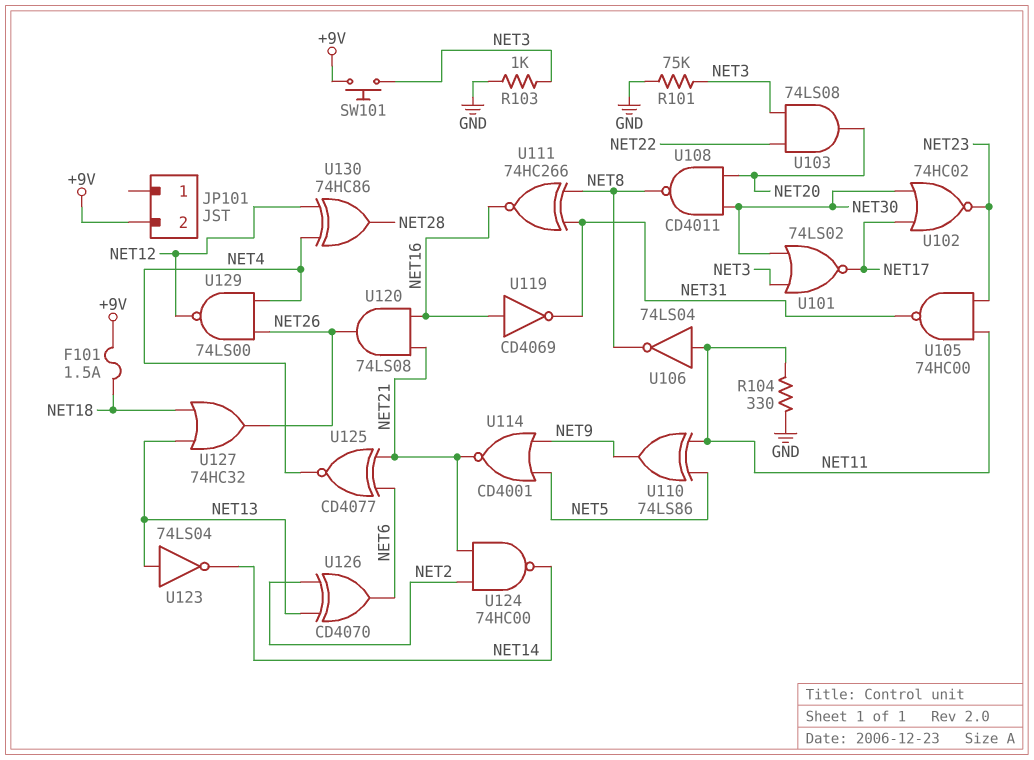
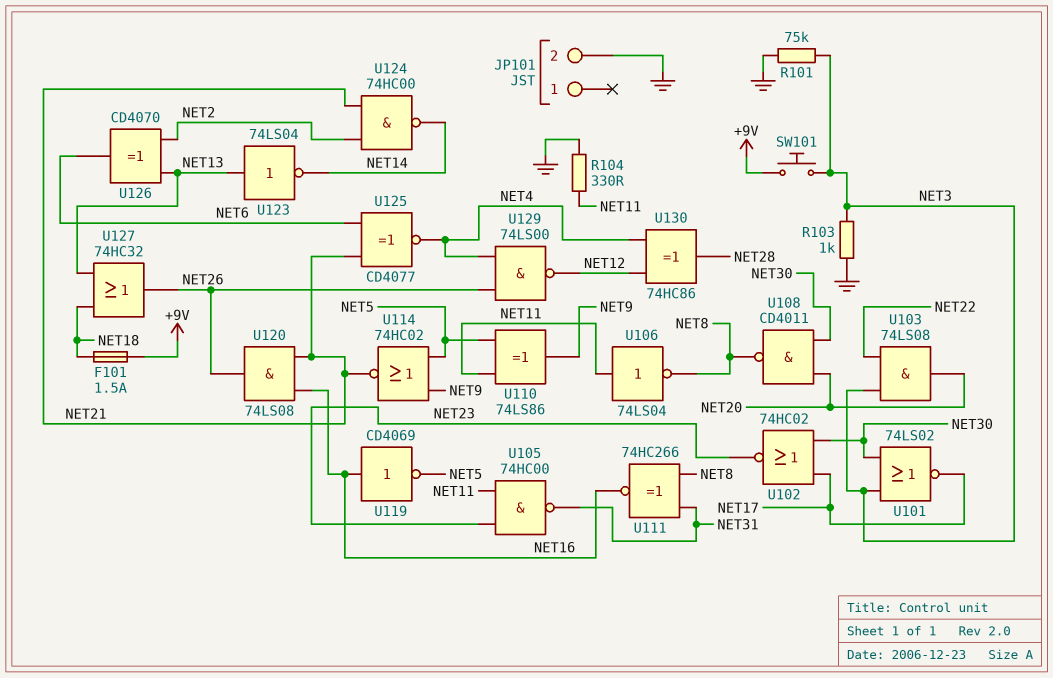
JP101 pin 2: +9V -> GND
U114: NOR CD4001 (in NET5, in NET9, out NET21) -> NOR 74HC02 (in NET5, in NET9, out NET21)
U119: NOT CD4069 (in NET16, out NET31) -> NOT CD4069 (in NET16, out NET5)

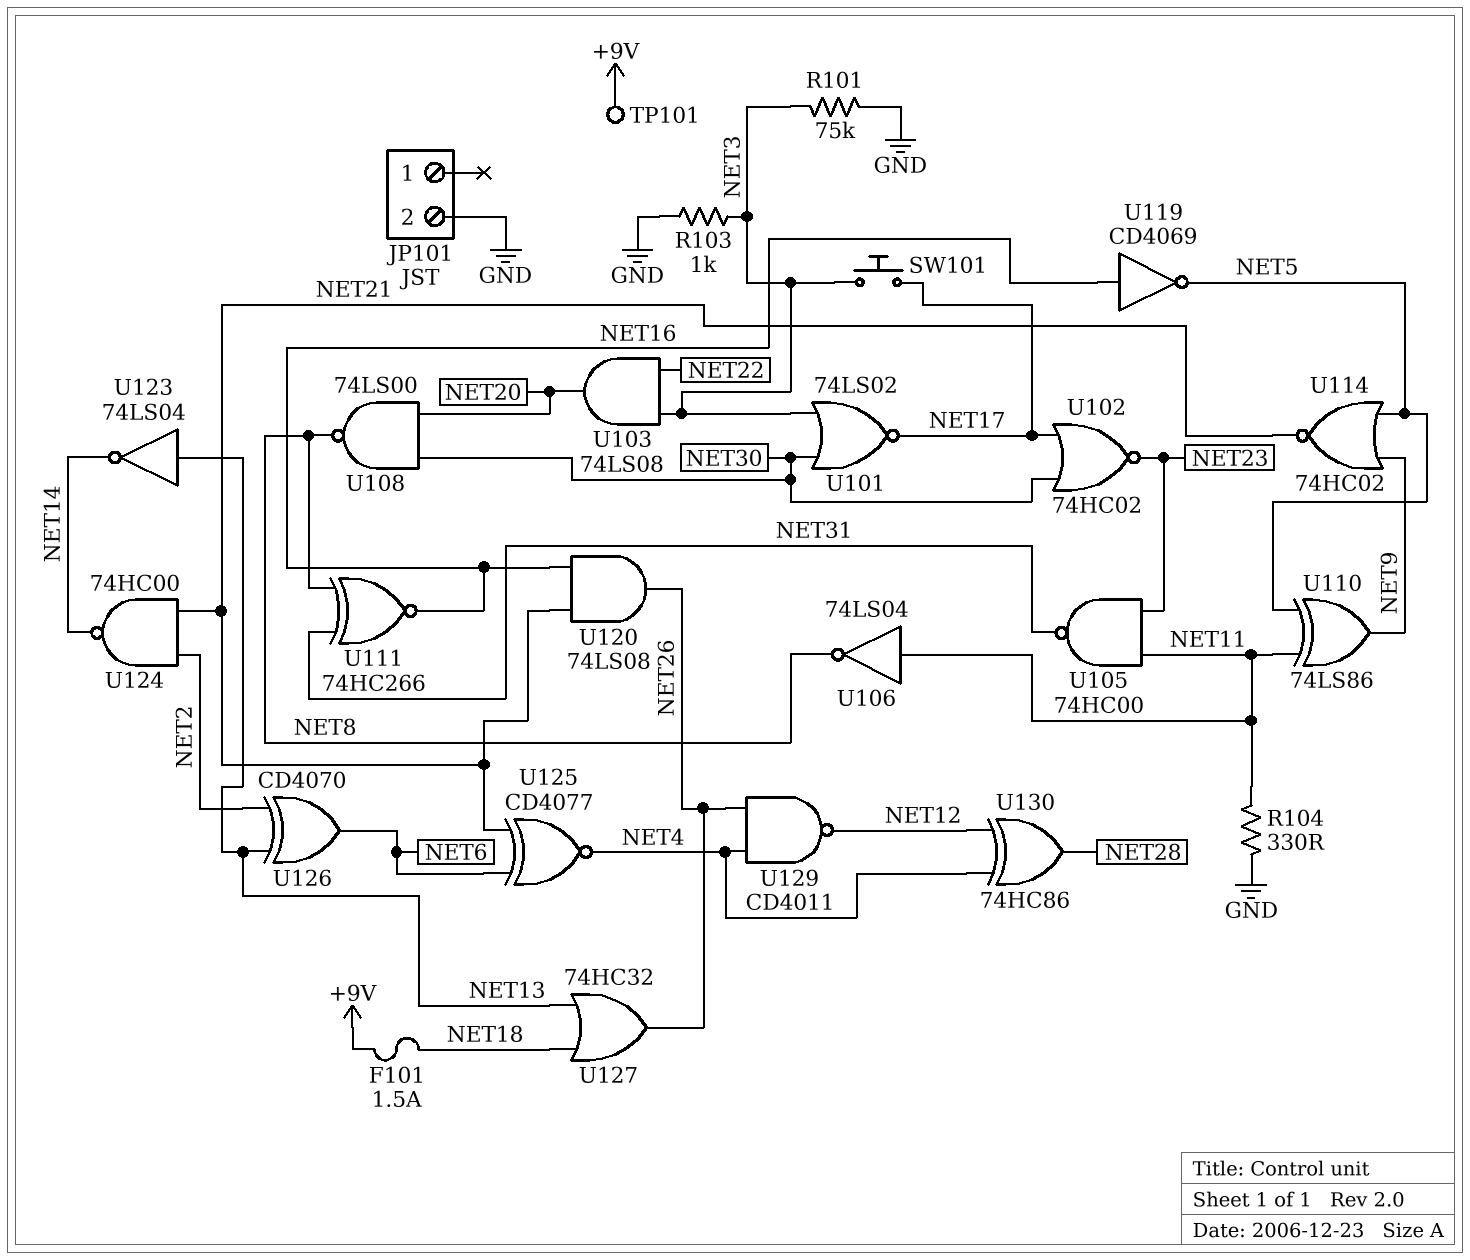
SW101: button (+9V, NET3) -> button (NET3, NET17)
TP101: none -> test point (+9V)
U108: NAND CD4011 (in NET20, in NET30, out NET8) -> NAND 74LS00 (in NET20, in NET30, out NET8)
U129: NAND 74LS00 (in NET4, in NET26, out NET12) -> NAND CD4011 (in NET4, in NET26, out NET12)

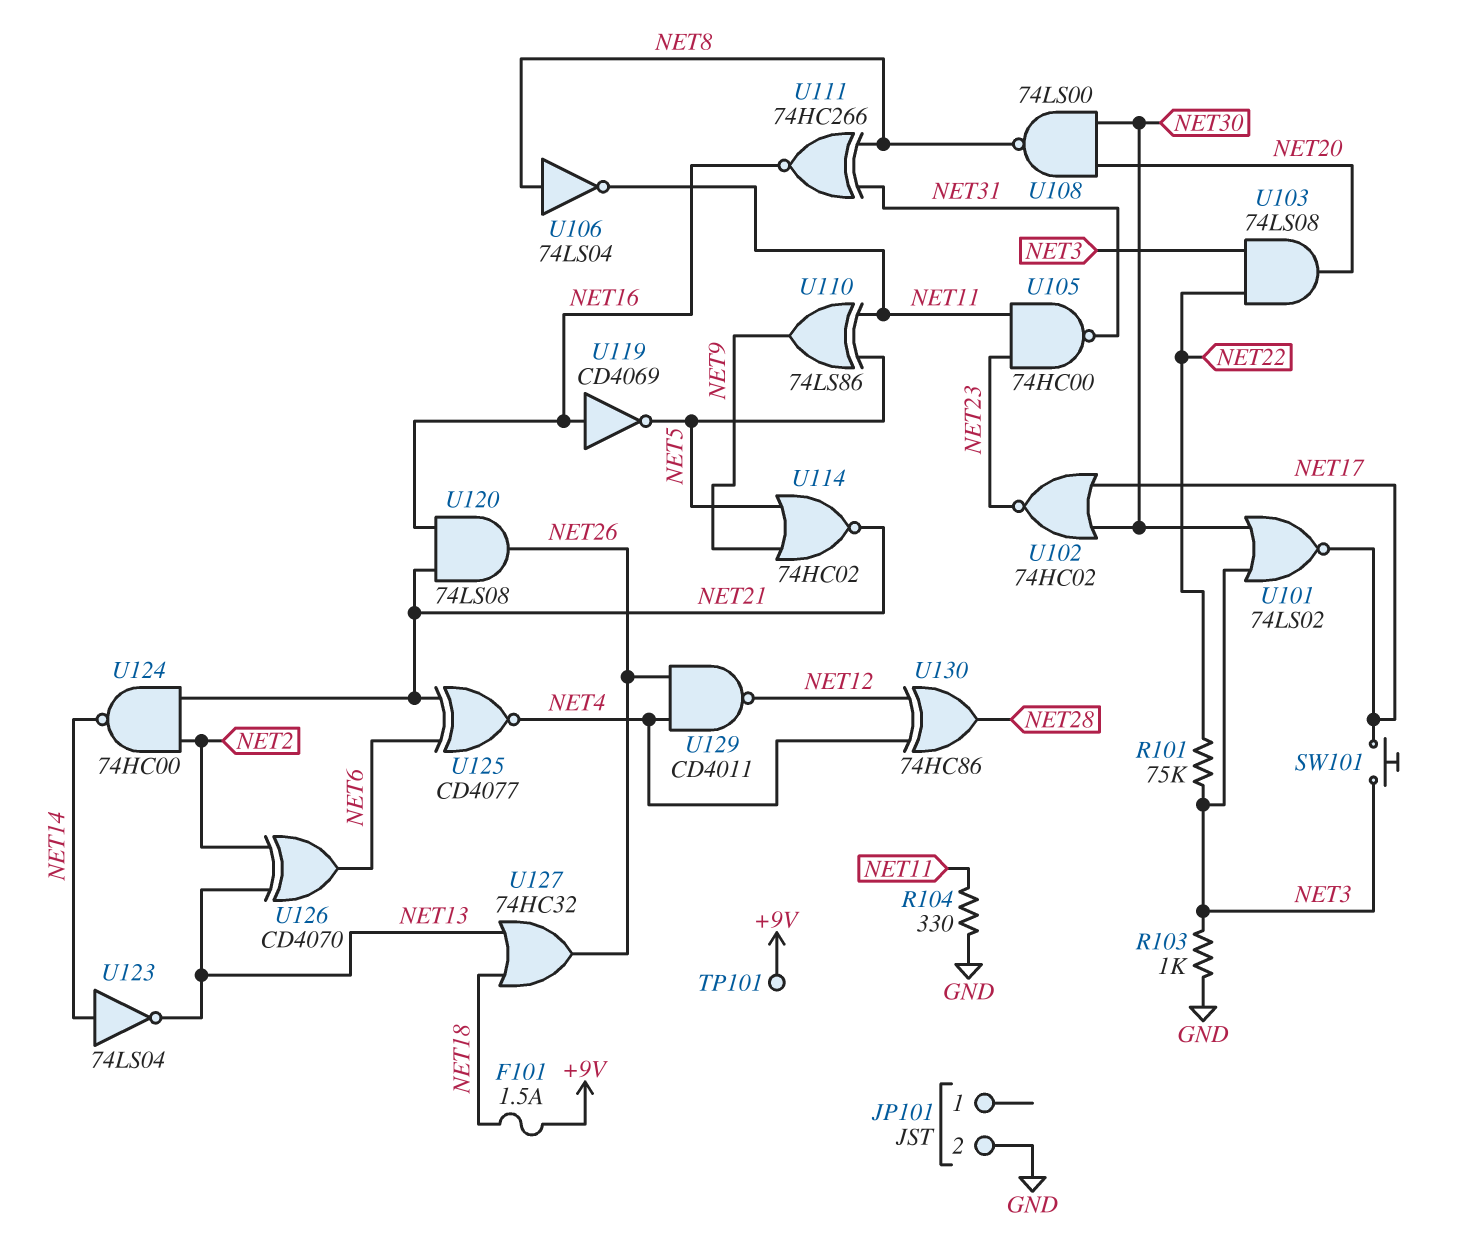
R101: 75k (GND, NET3) -> 75k (NET3, NET22)
U106: NOT 74LS04 (in NET11, out NET8) -> NOT 74LS04 (in NET8, out NET11)
U123: NOT 74LS04 (in NET13, out NET14) -> NOT 74LS04 (in NET14, out NET13)

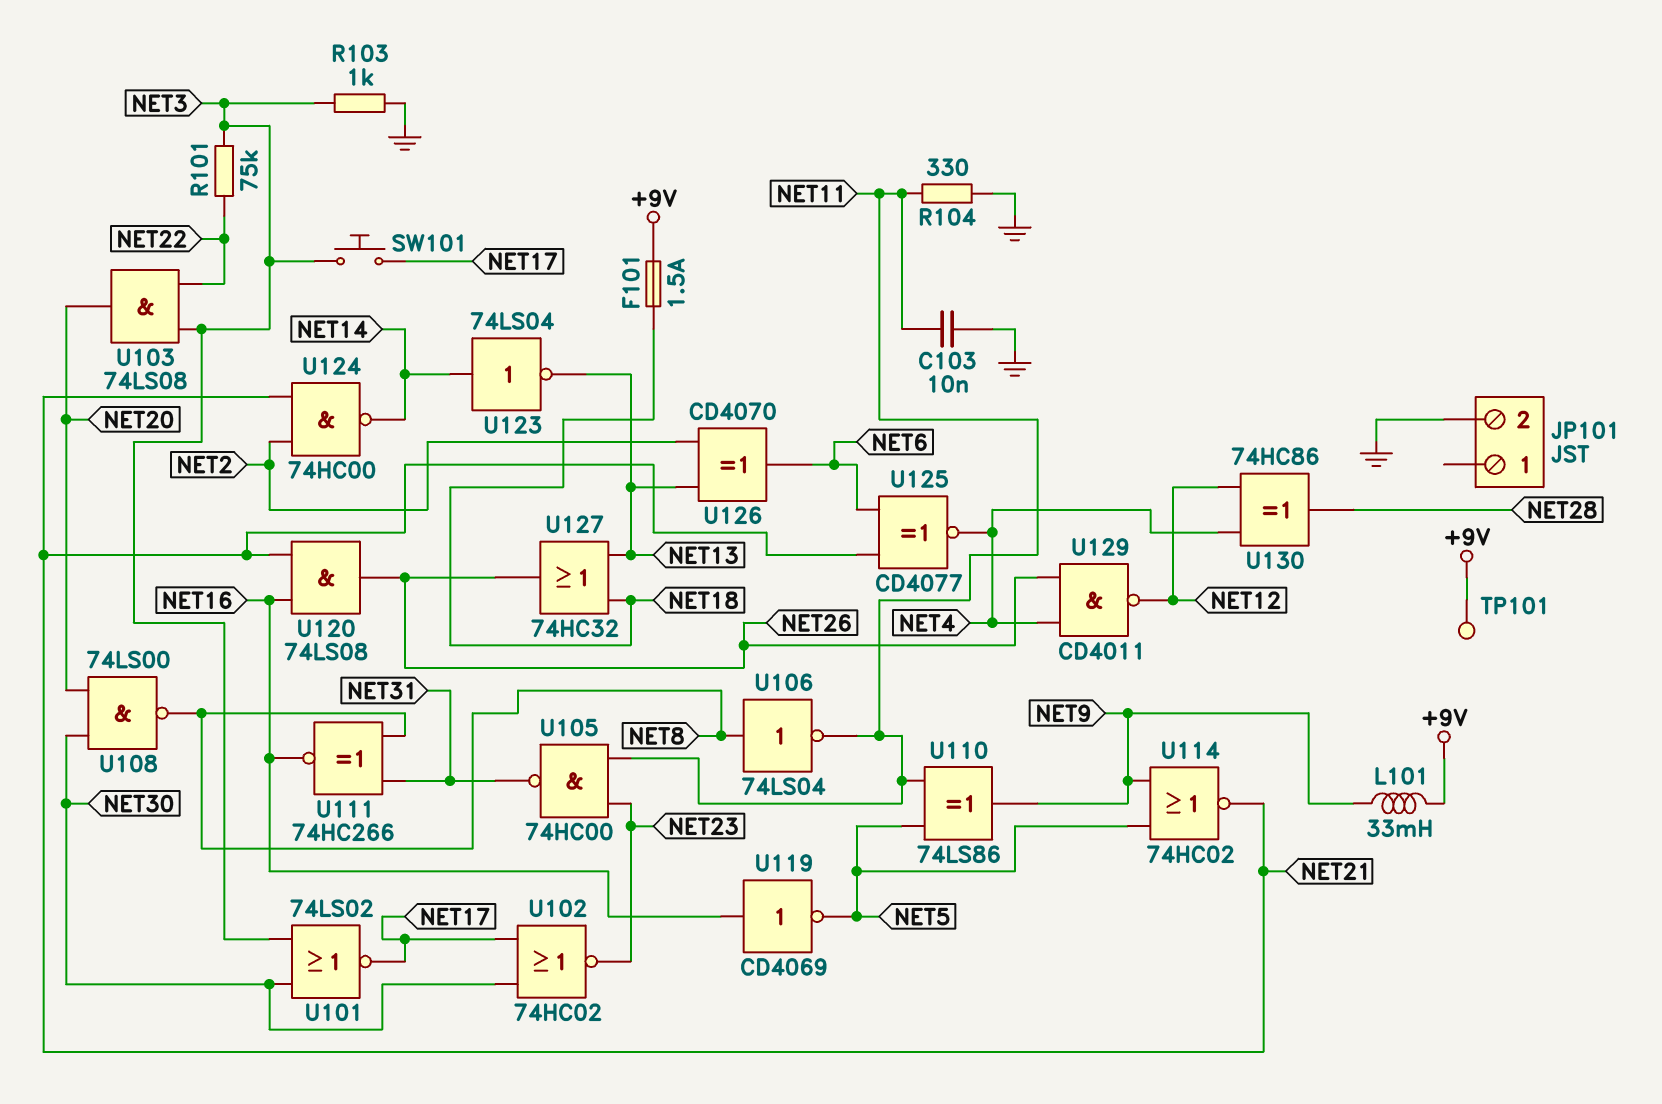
C103: none -> 10nF (GND, NET11)
L101: none -> 33mH (+9V, NET9)

